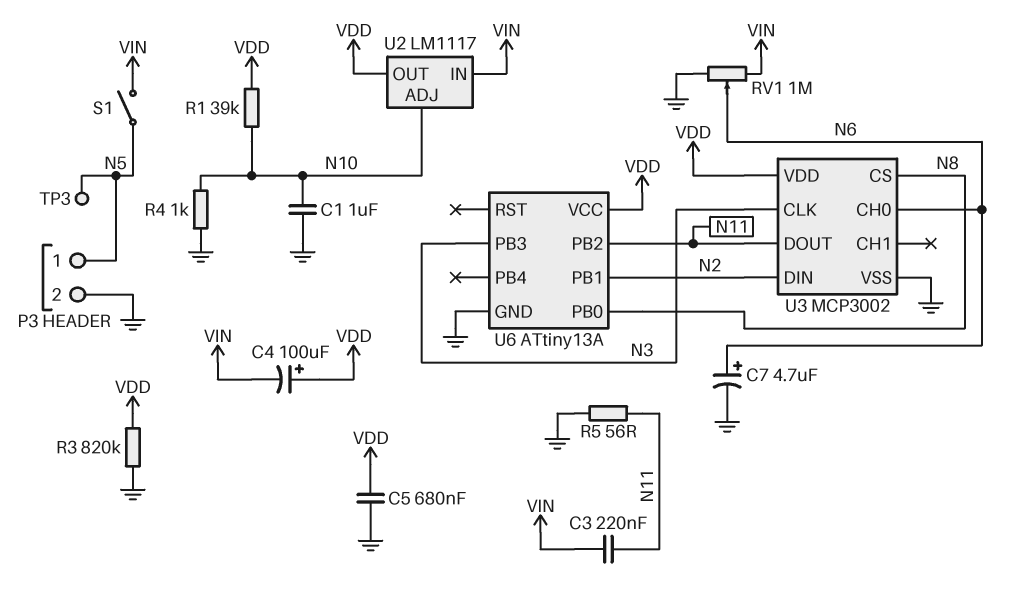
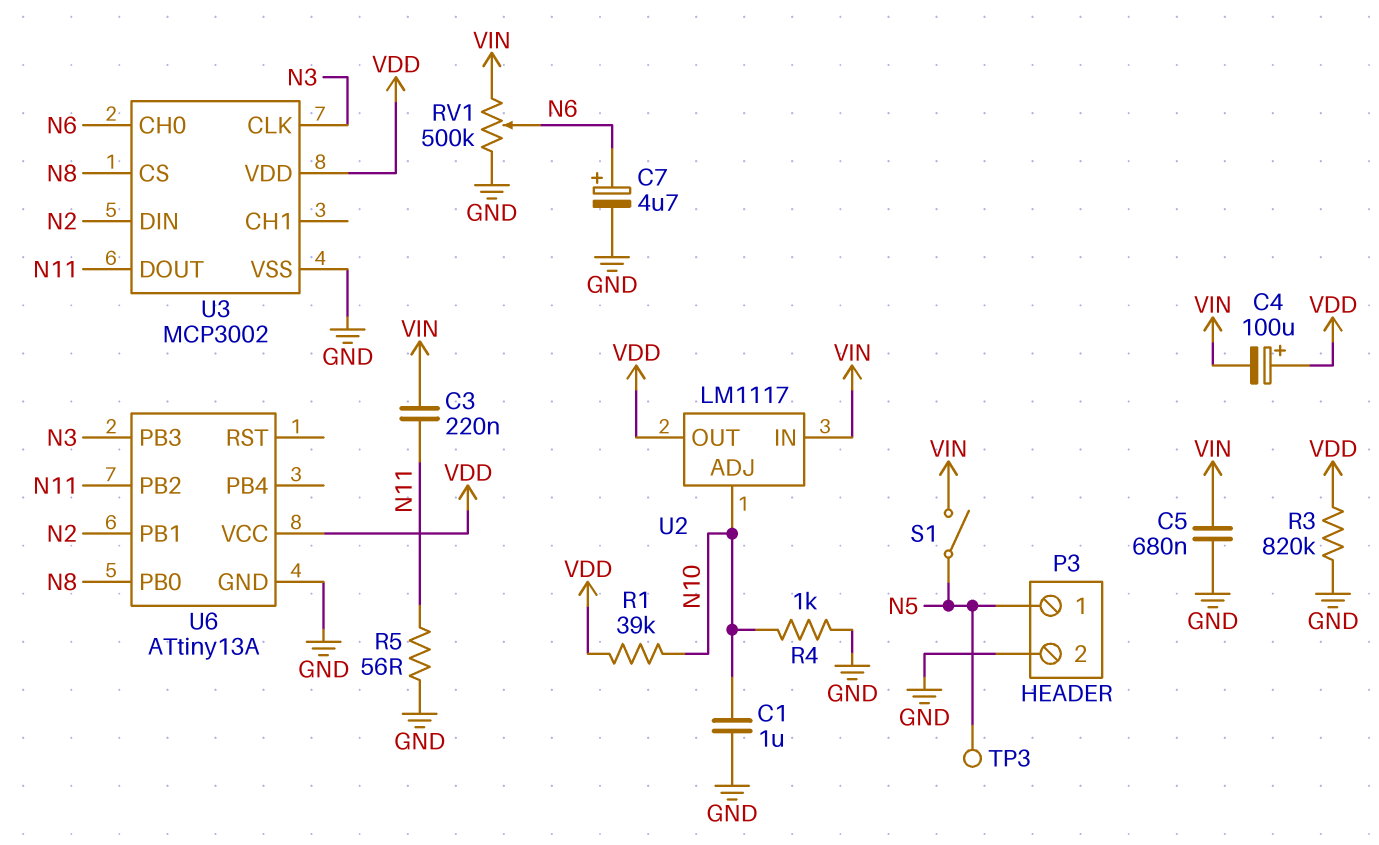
C5: 680nF (GND, VDD) -> 680nF (GND, VIN)
RV1: 1M (GND, VIN, wiper N6) -> 500k (GND, VIN, wiper N6)

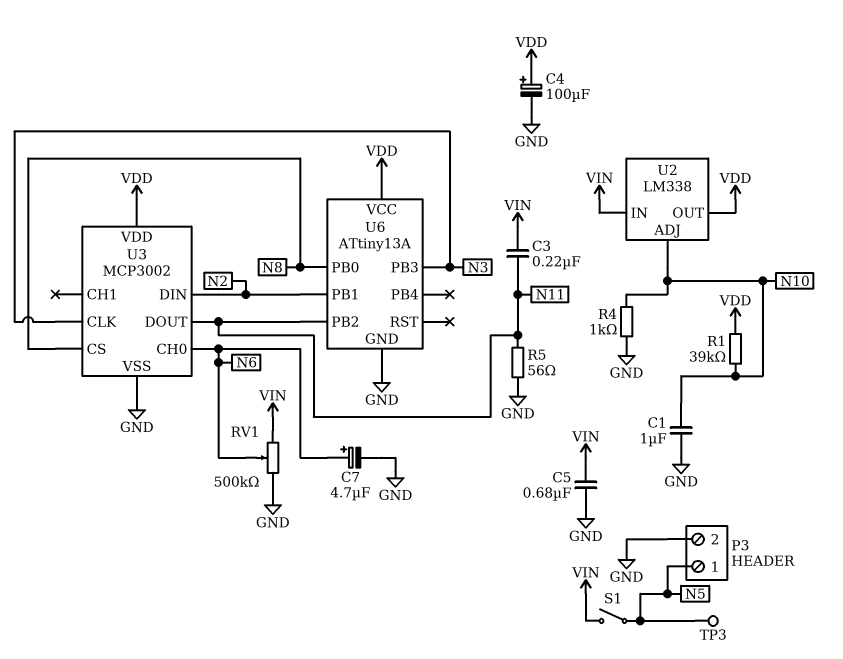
C4: 100uF (plus VDD, minus VIN) -> 100uF (plus VDD, minus GND)
R3: 820k (GND, VDD) -> none
U2: LM1117 -> LM338

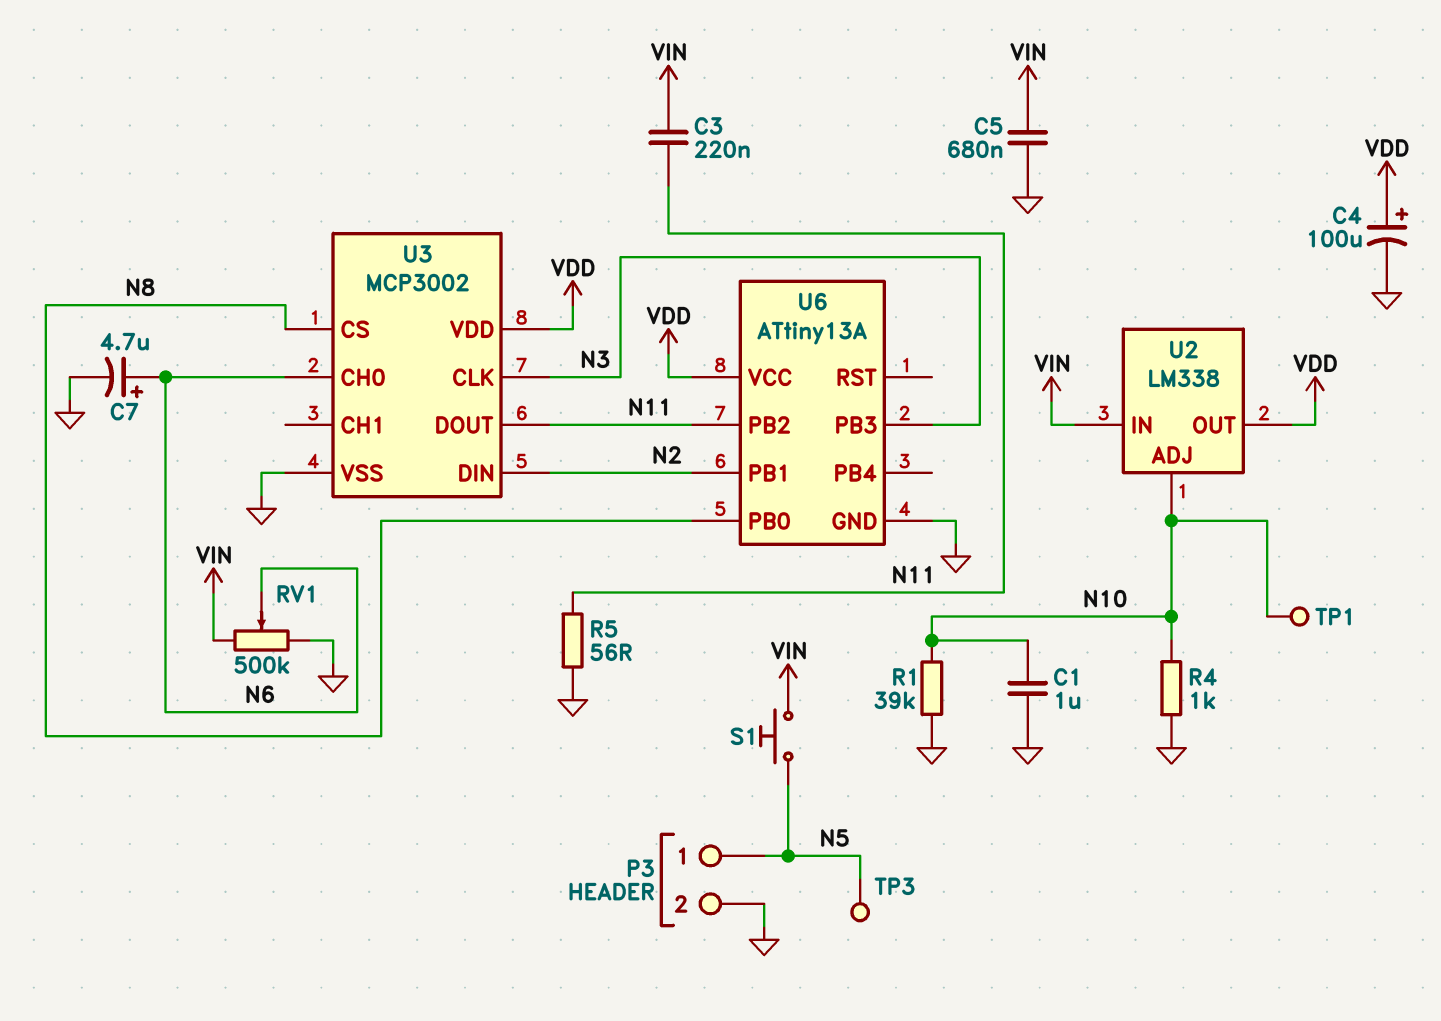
R1: 39k (N10, VDD) -> 39k (GND, N10)
S1: switch (N5, VIN) -> button (N5, VIN)
TP1: none -> test point (N10)

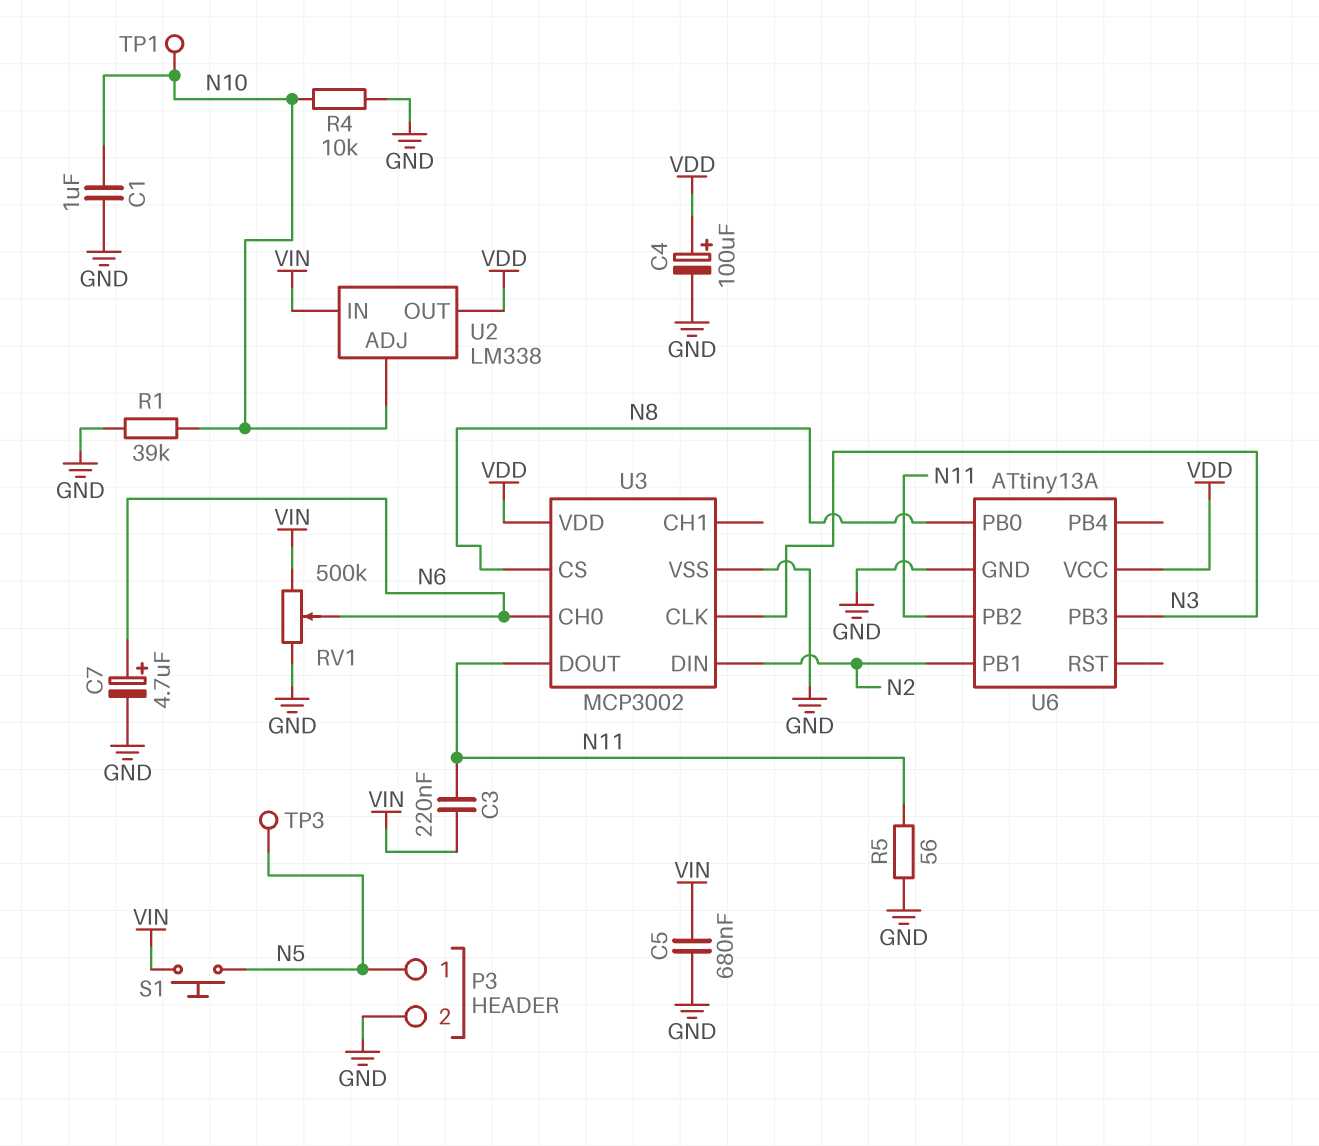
R4: 1k (GND, N10) -> 10k (GND, N10)

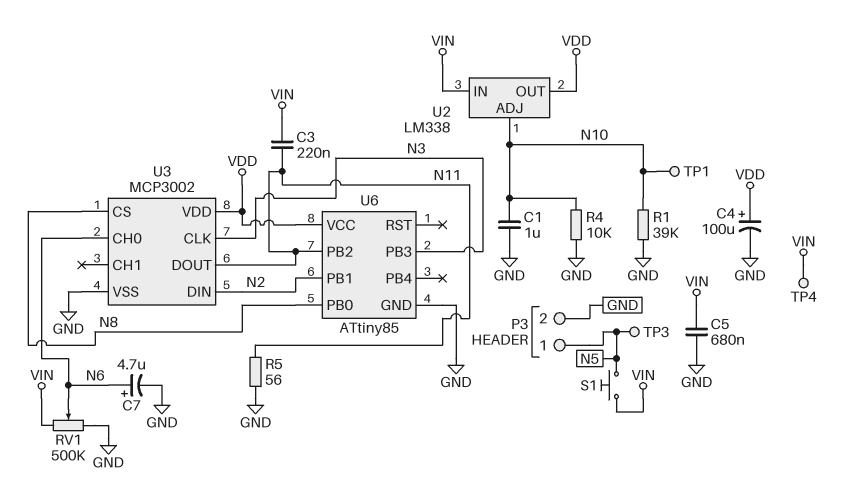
TP4: none -> test point (VIN)
U6: ATtiny13A -> ATtiny85

